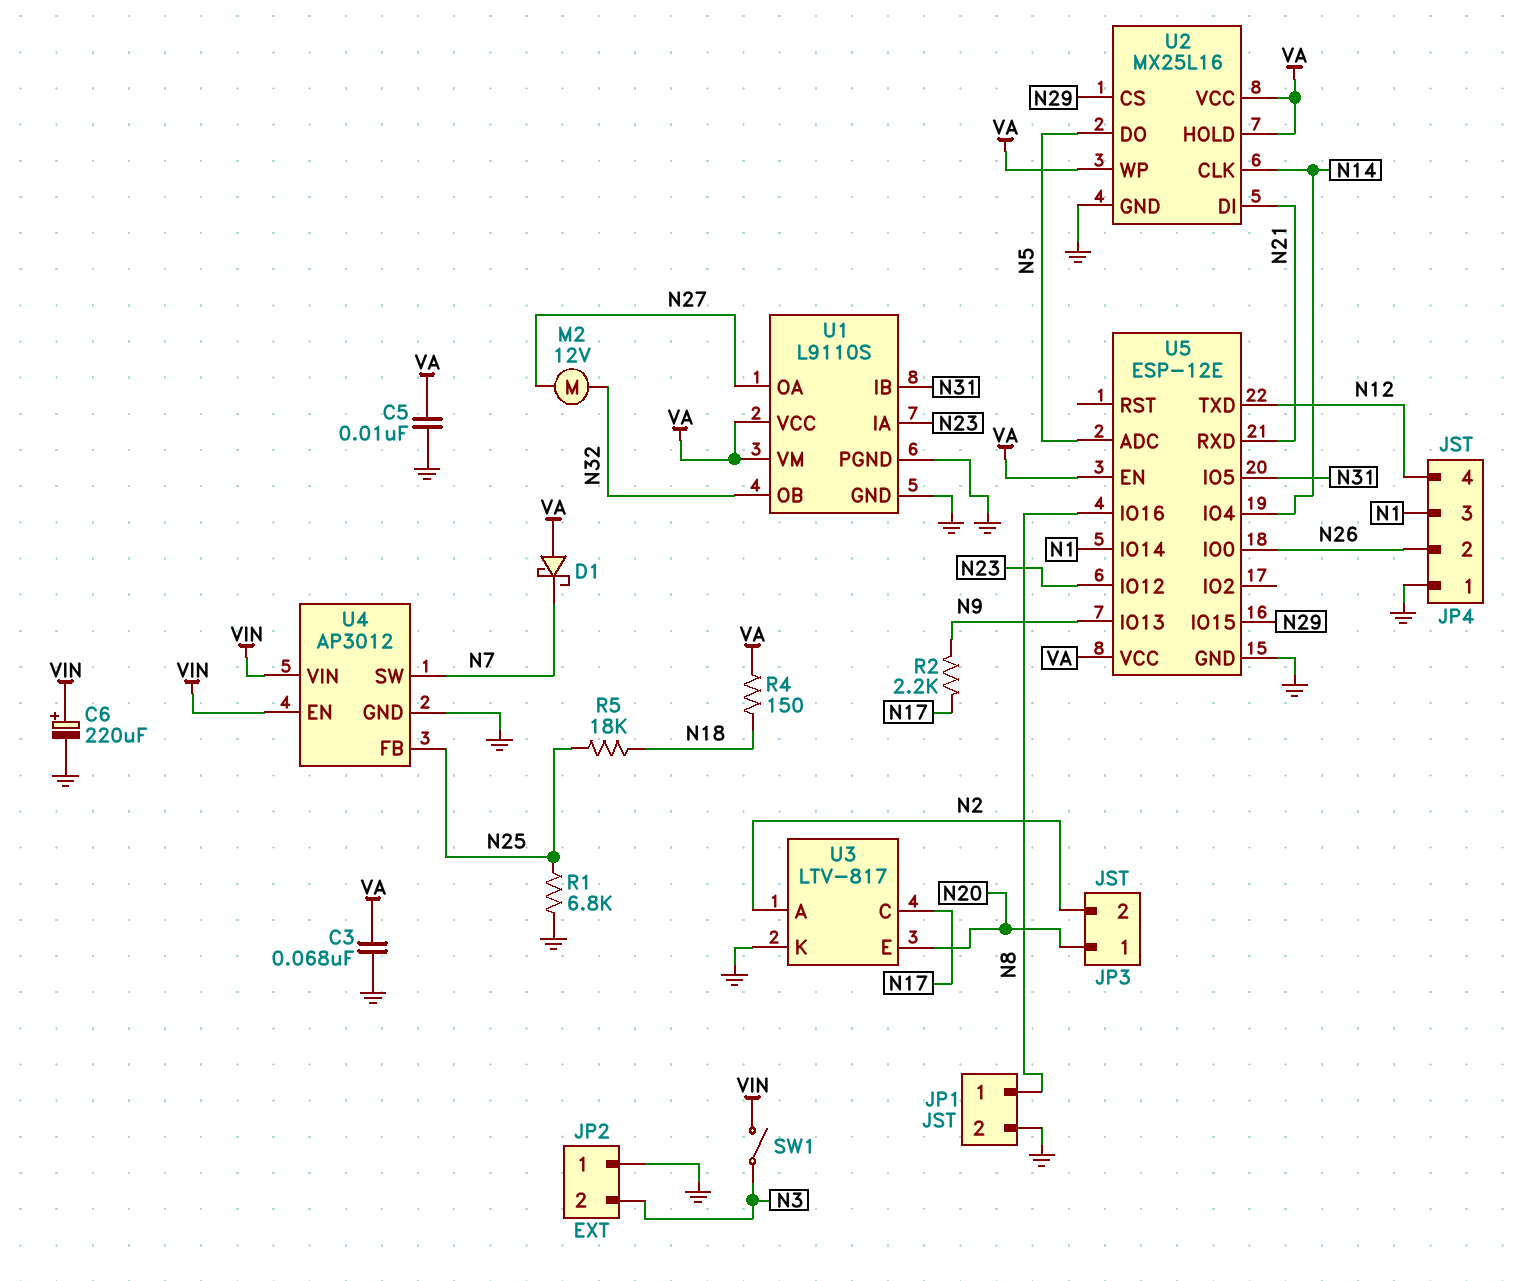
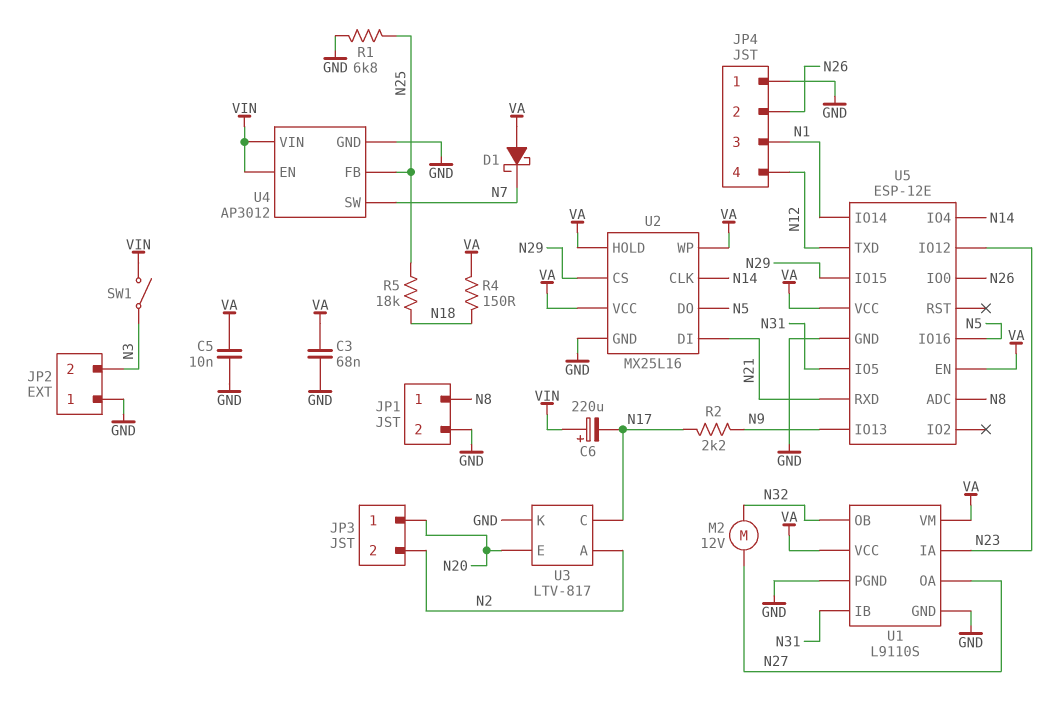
C6: 220uF (plus VIN, minus GND) -> 220uF (plus VIN, minus N17)
U5 pin ADC: N5 -> N8
U5 pin IO16: N8 -> N5

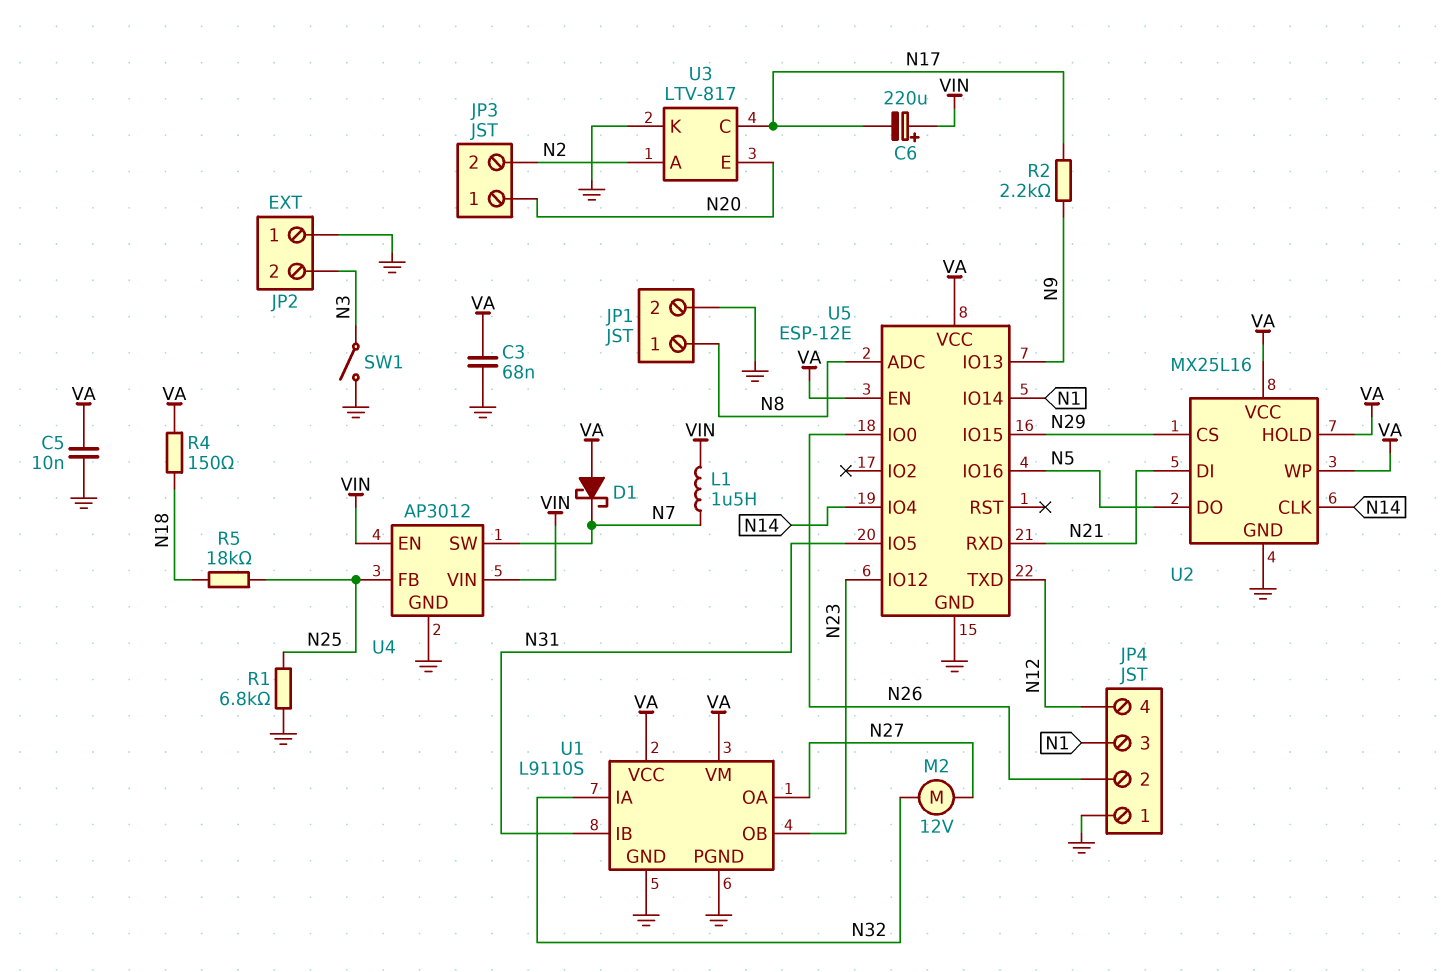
L1: none -> 1.5uH (N7, VIN)
SW1: switch (N3, VIN) -> switch (GND, N3)
U1 pin IA: N23 -> N32
U1 pin OB: N32 -> N23

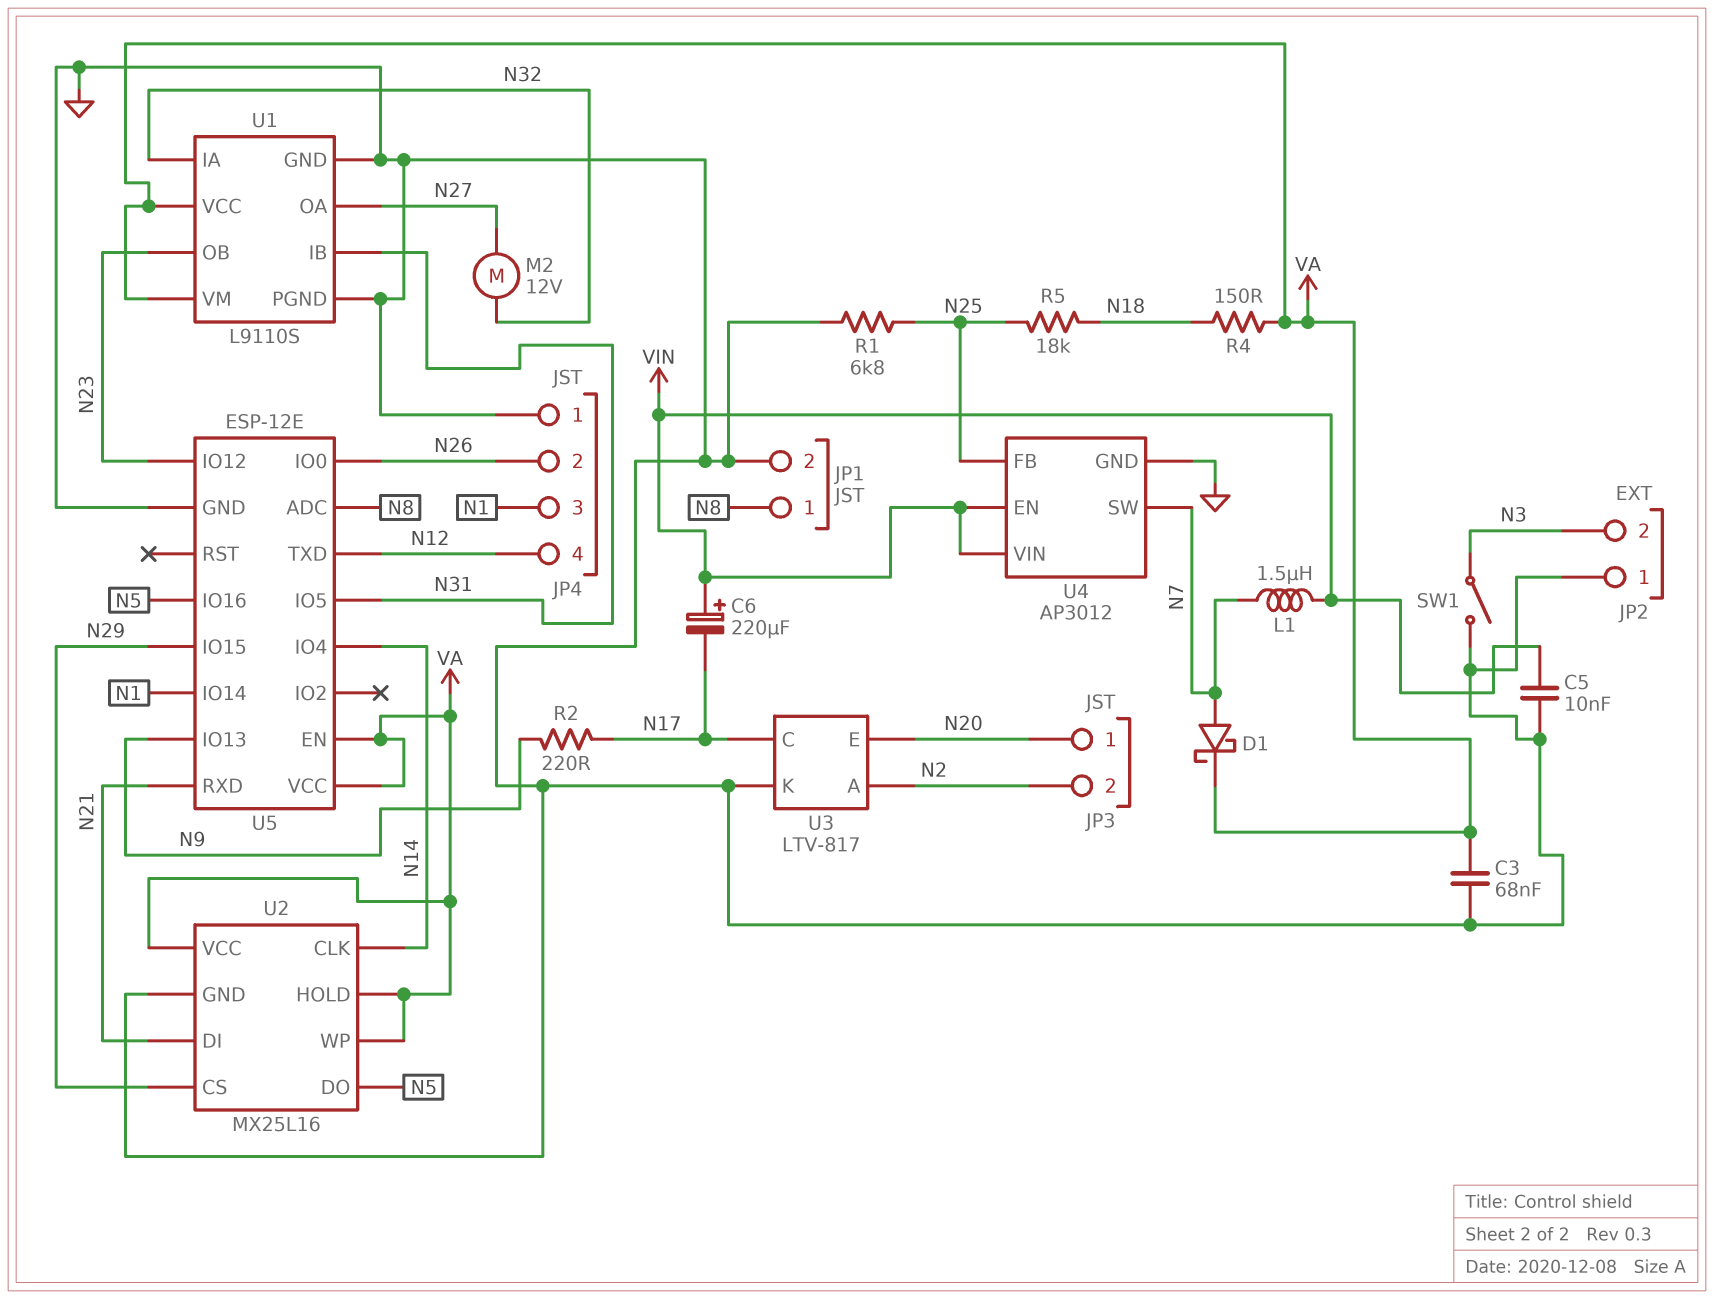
C5: 10nF (GND, VA) -> 10nF (GND, VIN)
D1: schottky (A VA, K N7) -> schottky (A N7, K VA)
R2: 2.2k (N9, N17) -> 220 (N9, N17)

